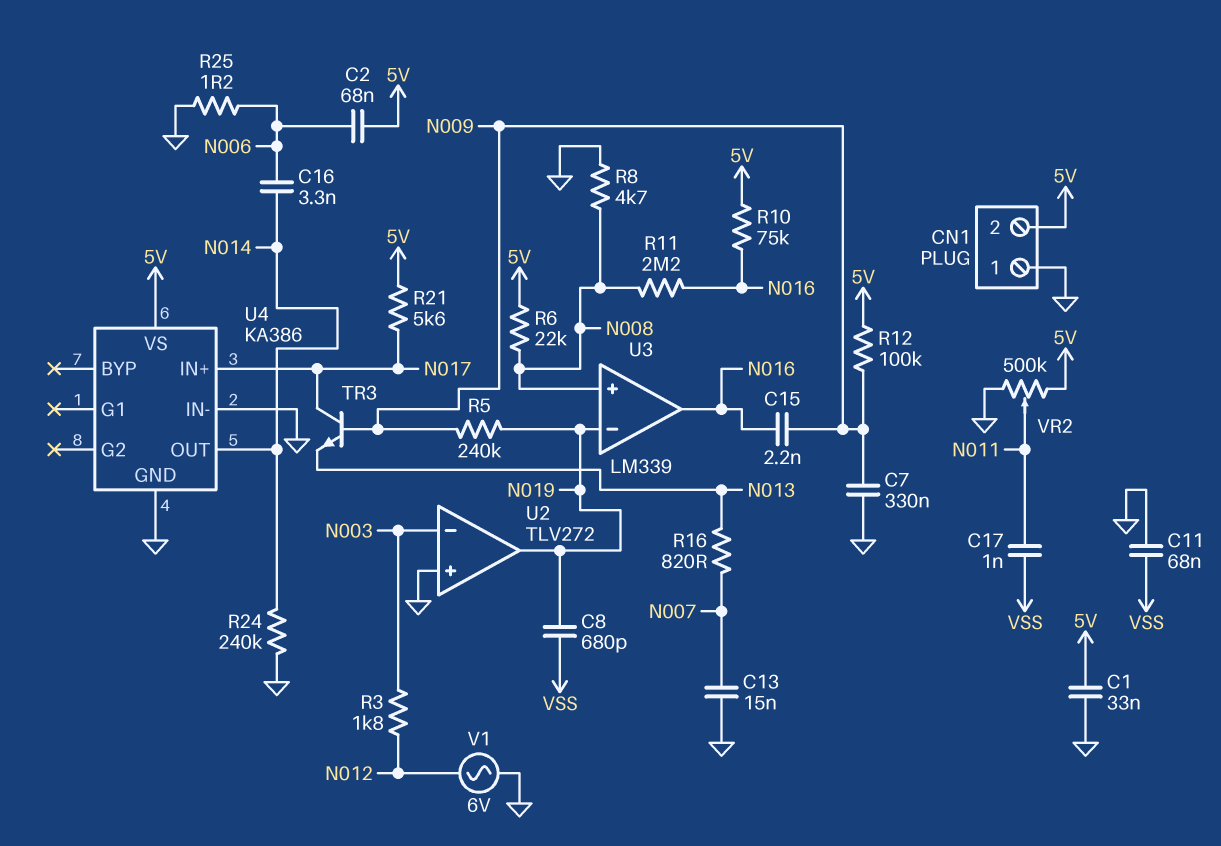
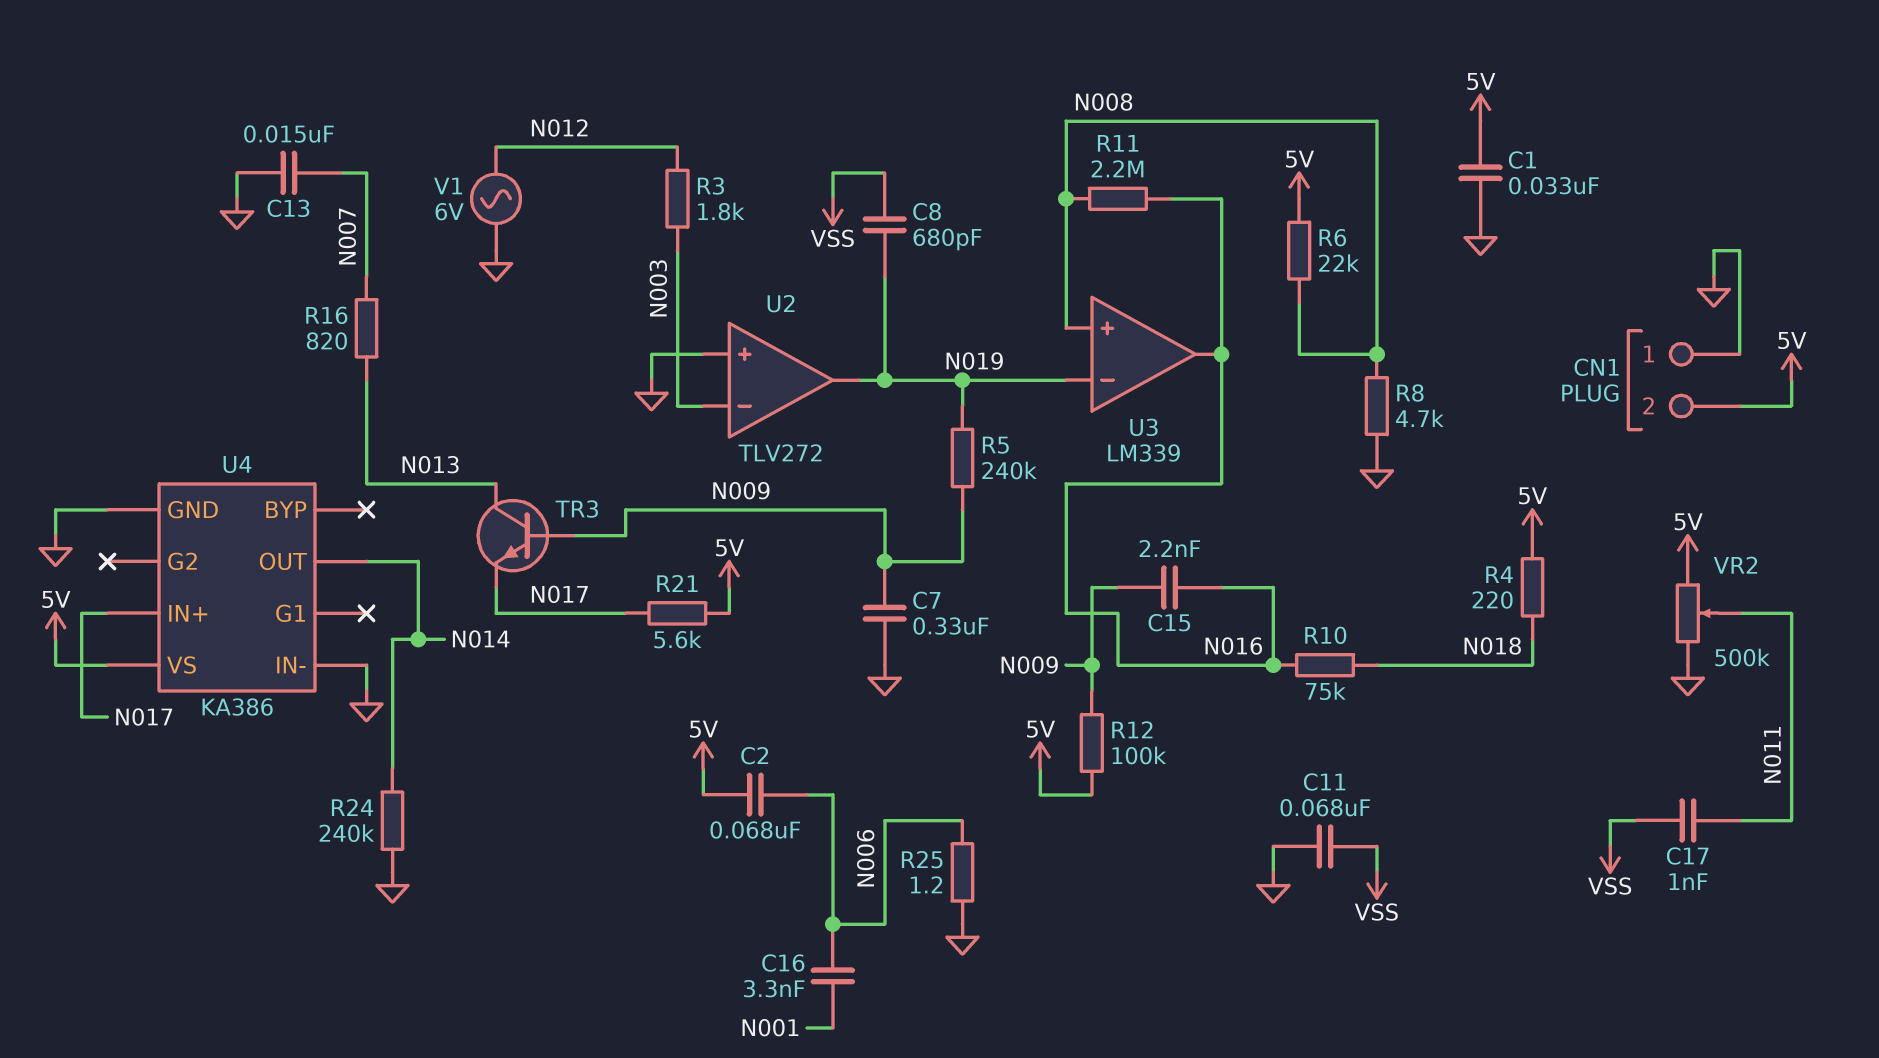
C16: 3.3nF (N006, N014) -> 3.3nF (N001, N006)
R4: none -> 220 (5V, N018)
R10: 75k (5V, N016) -> 75k (N016, N018)
TR3: NPN (B N009, C N017, E N013) -> NPN (B N009, C N013, E N017)

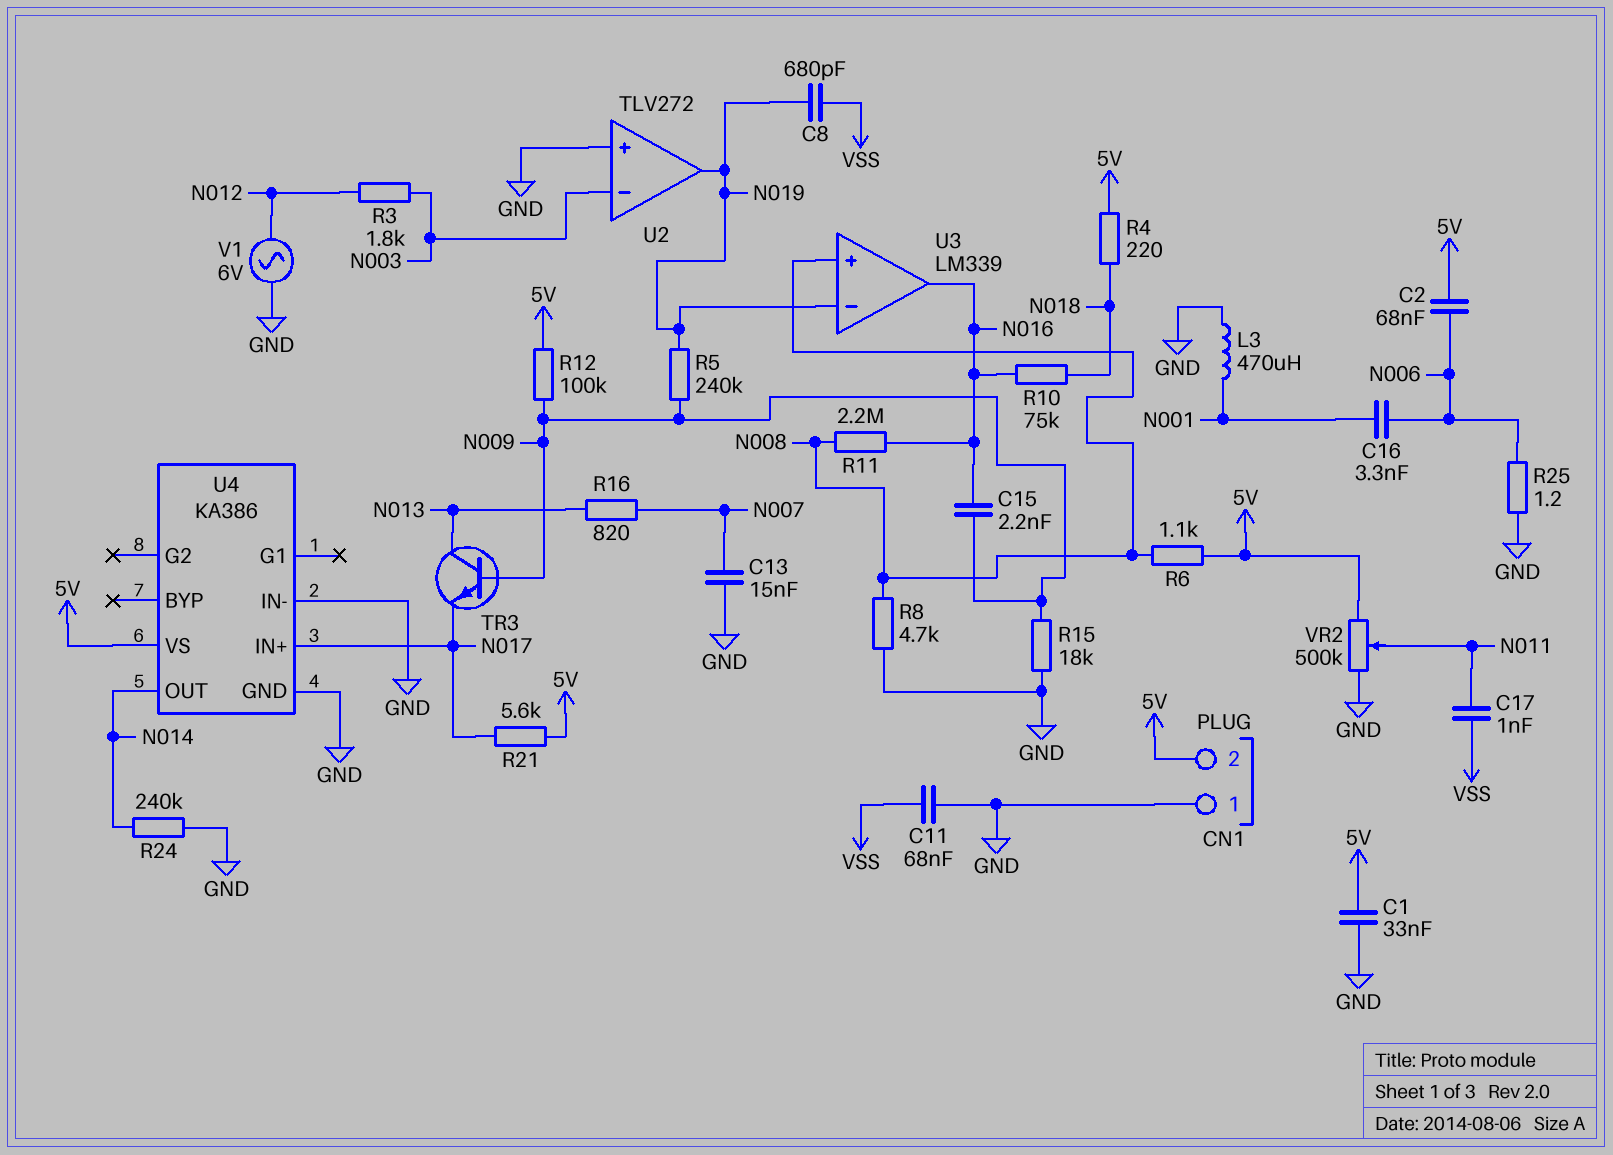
C7: 330nF (GND, N009) -> none
L3: none -> 470uH (GND, N001)
R6: 22k (5V, N008) -> 1.1k (5V, N008)
R15: none -> 18k (GND, N009)

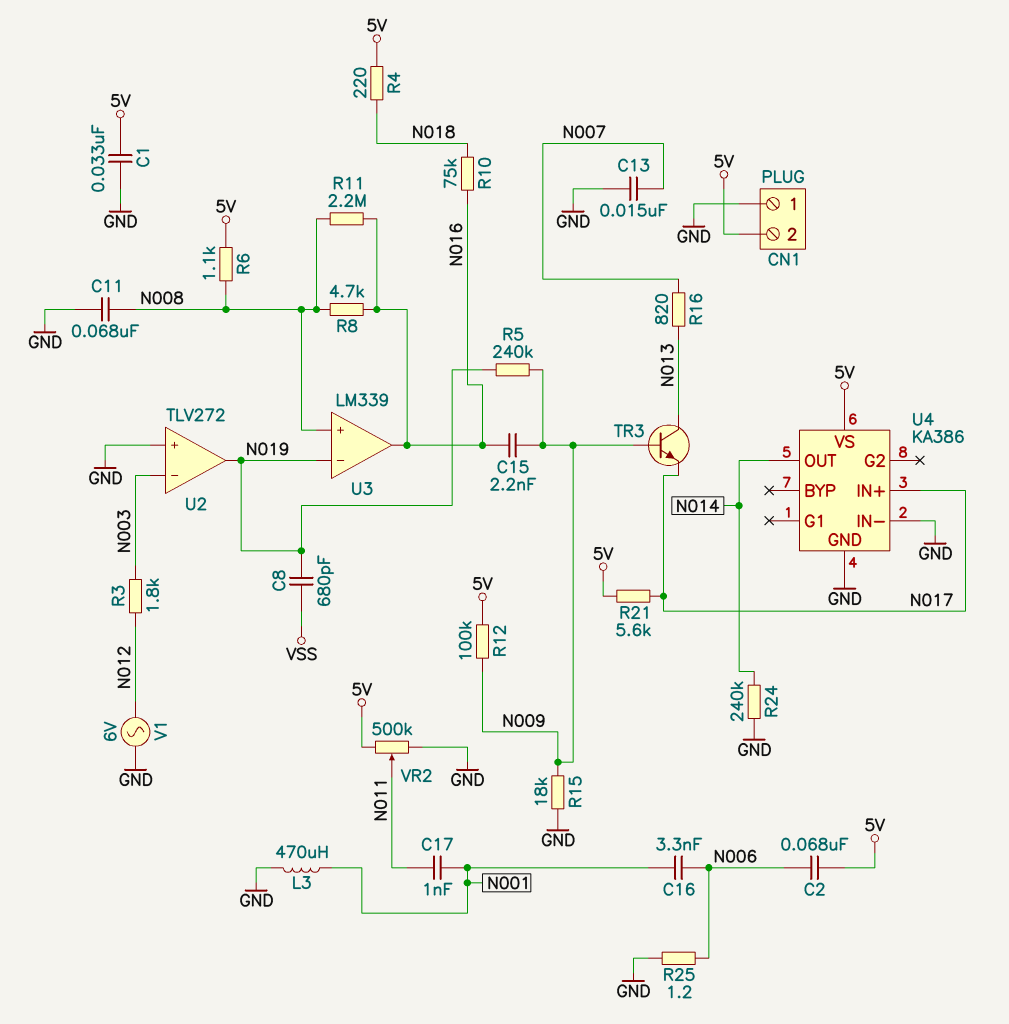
C11: 68nF (GND, VSS) -> 68nF (GND, N008)
C17: 1nF (N011, VSS) -> 1nF (N001, N011)
R8: 4.7k (GND, N008) -> 4.7k (N008, N016)

